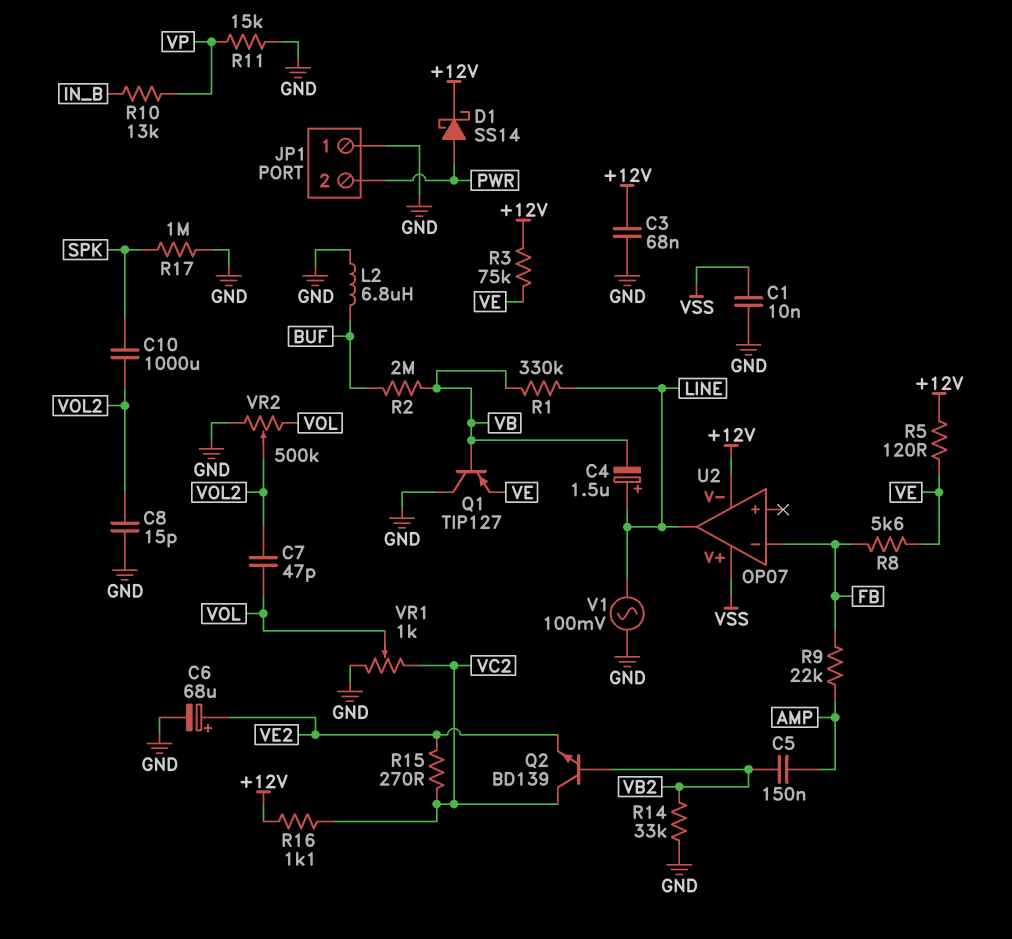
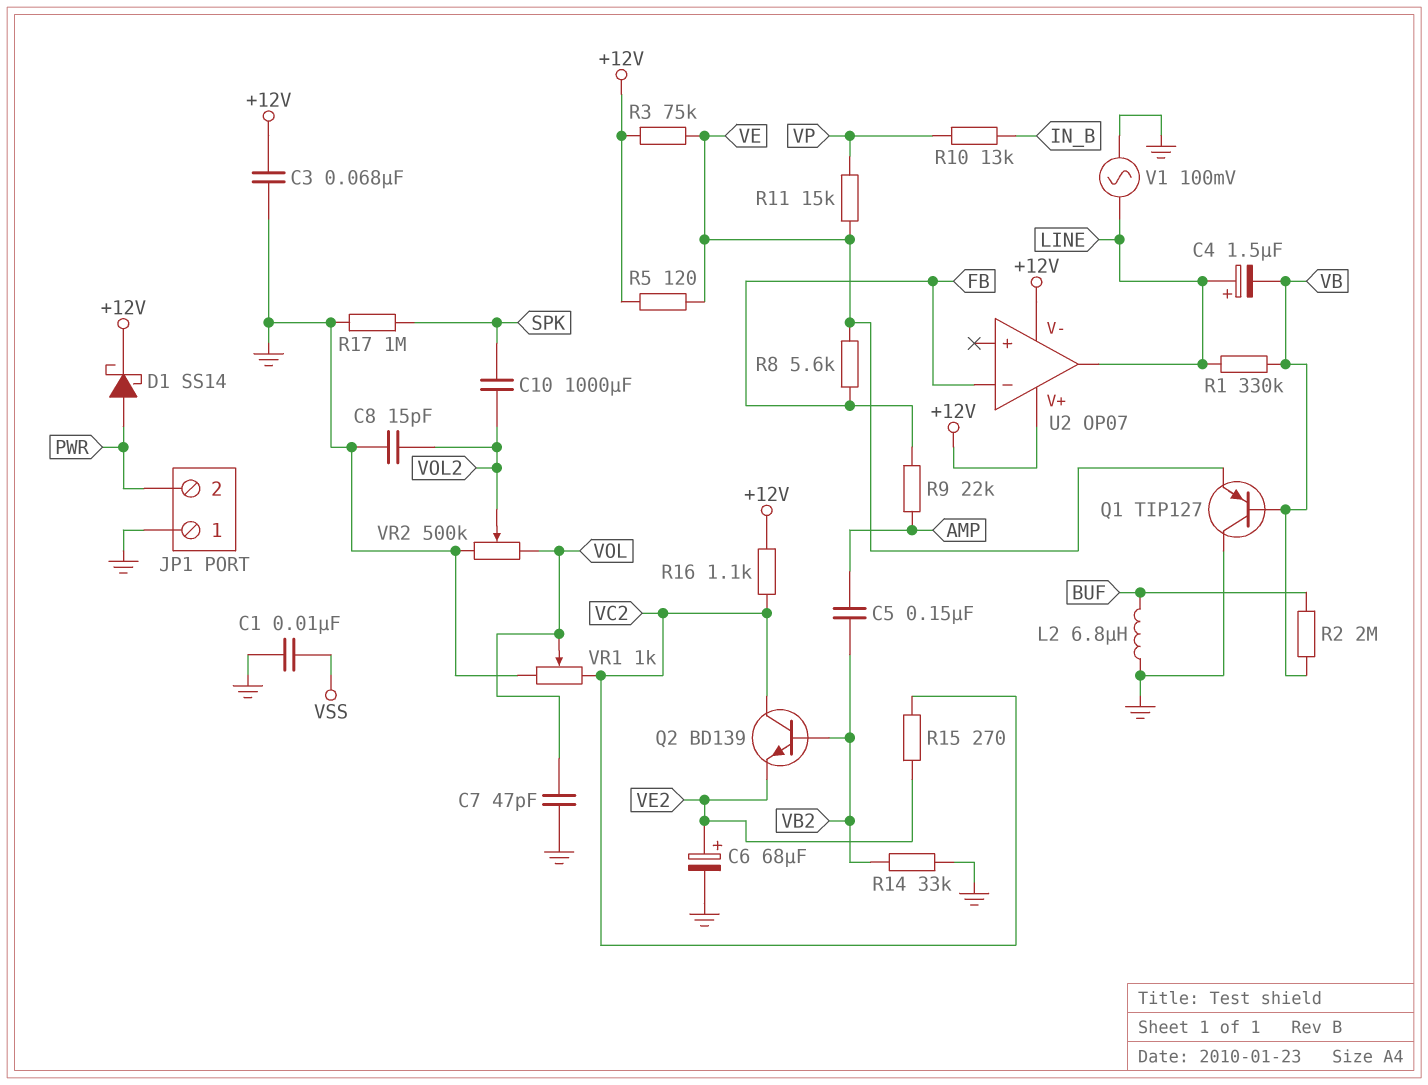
C7: 47pF (VOL, VOL2) -> 47pF (GND, VOL)
R11: 15k (GND, VP) -> 15k (VE, VP)
U2 pin V+: VSS -> +12V

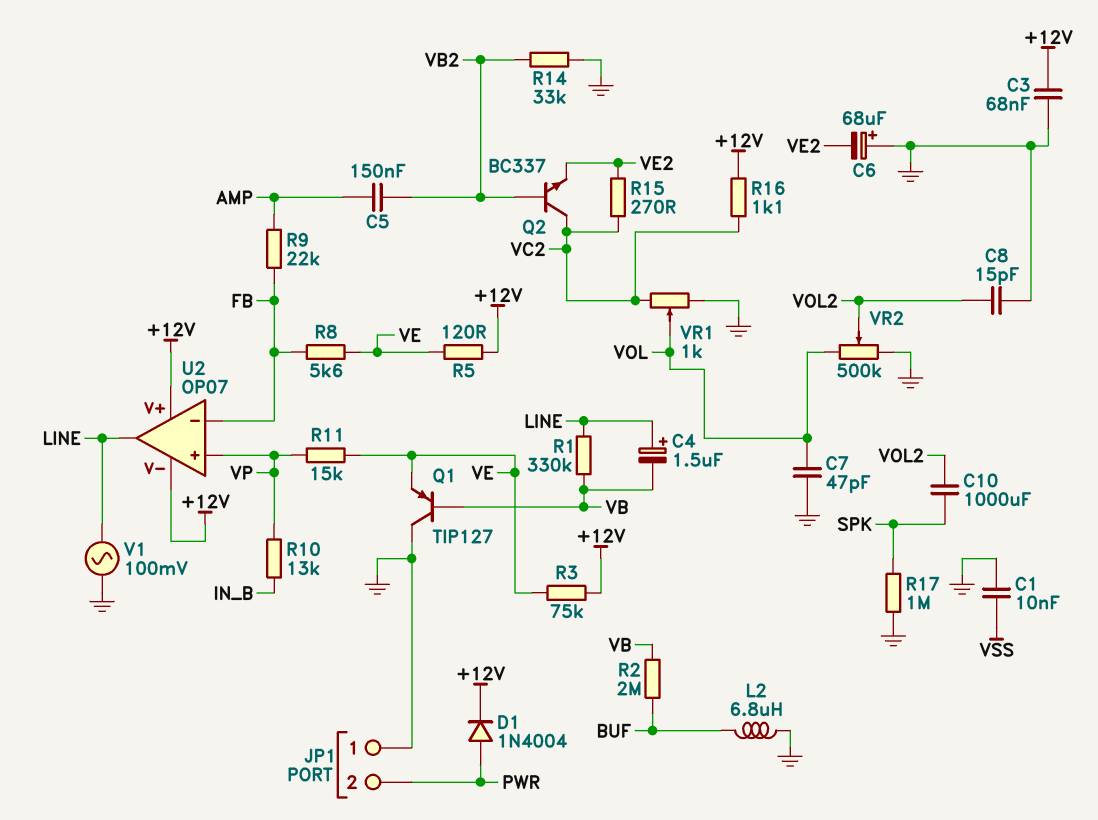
C6: 68uF (plus VE2, minus GND) -> 68uF (plus GND, minus VE2)
D1: schottky SS14 (A PWR, K +12V) -> diode 1N4004 (A PWR, K +12V)
Q2: NPN BD139 (B VB2, C VC2, E VE2) -> NPN BC337 (B VB2, C VC2, E VE2)
U2 pin in+: none -> VP

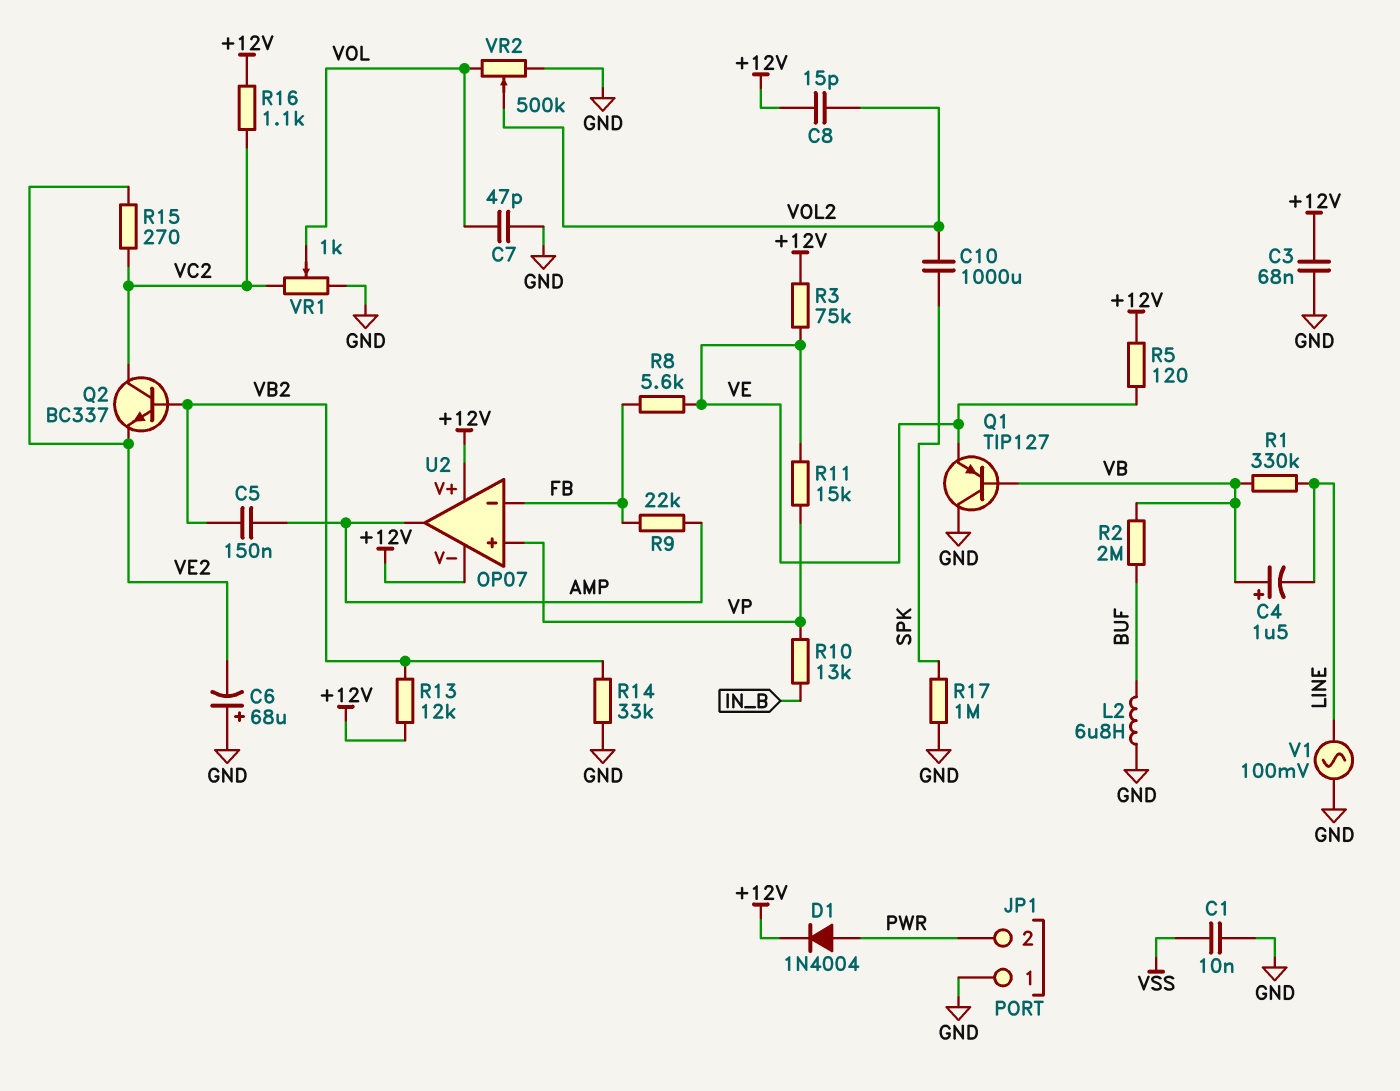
C4: 1.5uF (plus LINE, minus VB) -> 1.5uF (plus VB, minus LINE)
C8: 15pF (GND, VOL2) -> 15pF (+12V, VOL2)
R13: none -> 12k (+12V, VB2)
U2 pin out: LINE -> AMP

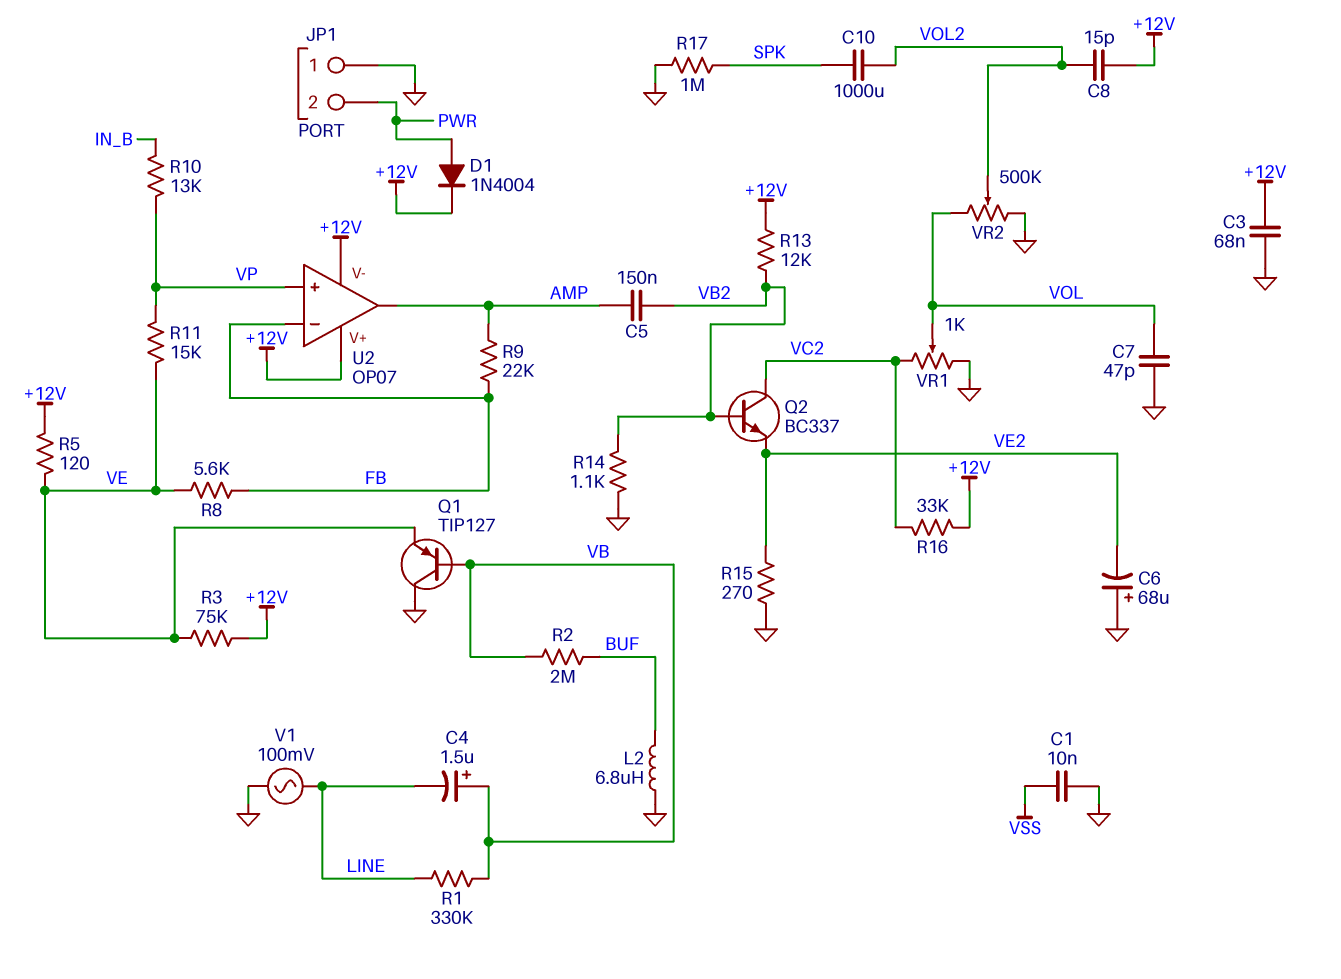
R14: 33k (GND, VB2) -> 1.1k (GND, VB2)
R15: 270 (VC2, VE2) -> 270 (GND, VE2)
R16: 1.1k (+12V, VC2) -> 33k (+12V, VC2)

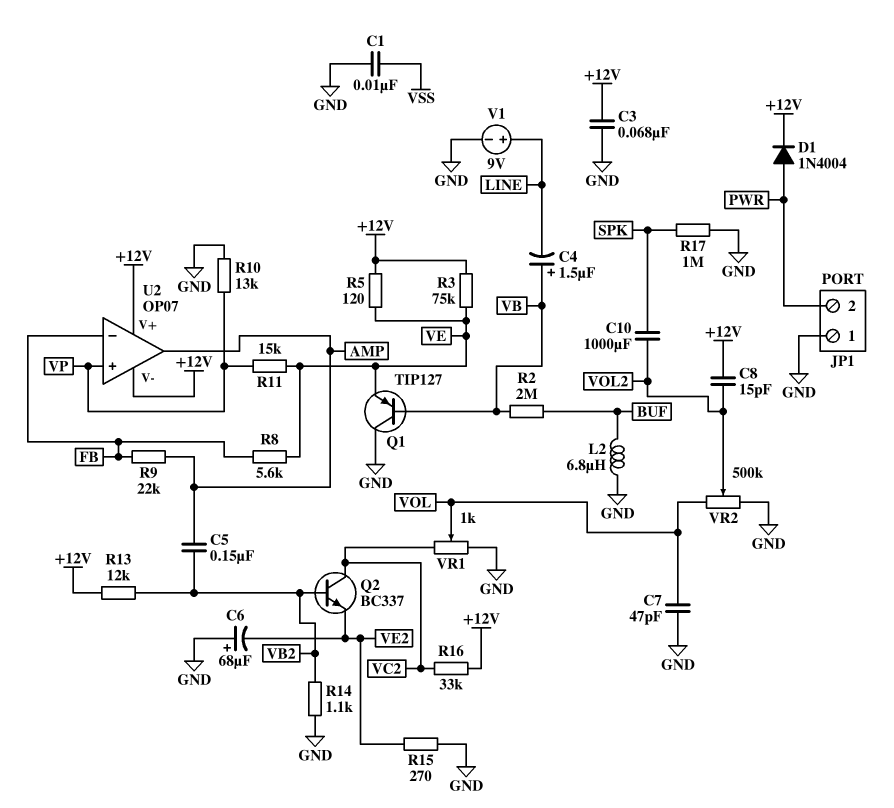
R1: 330k (LINE, VB) -> none
R10: 13k (IN_B, VP) -> 13k (GND, VP)
V1: AC 100mV (GND, LINE) -> 9V (plus LINE, minus GND)

